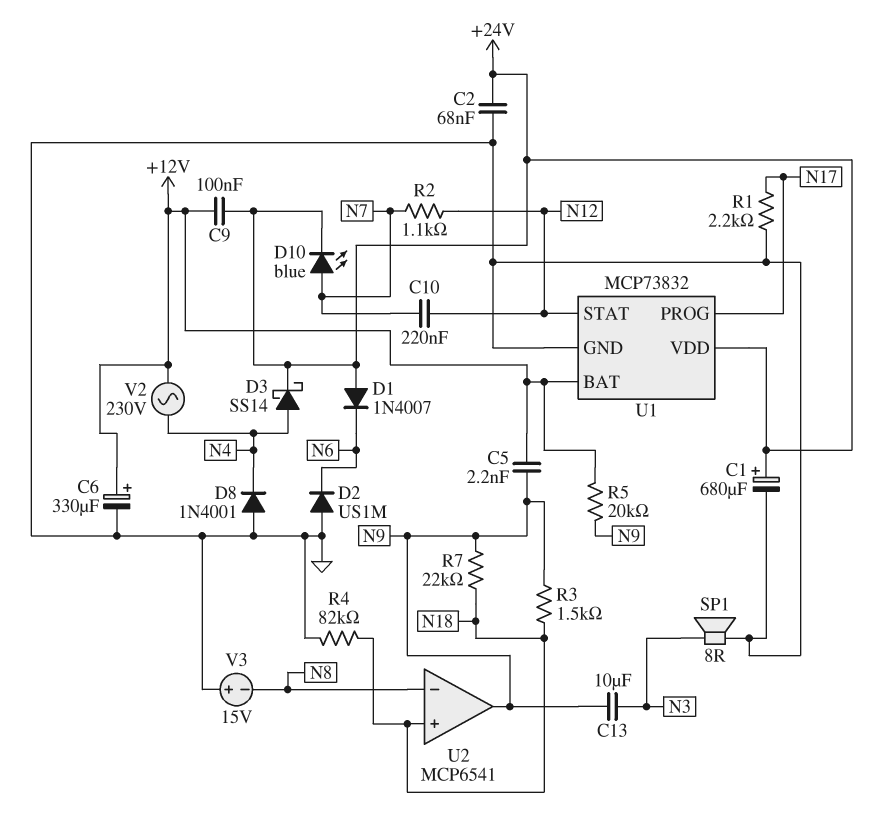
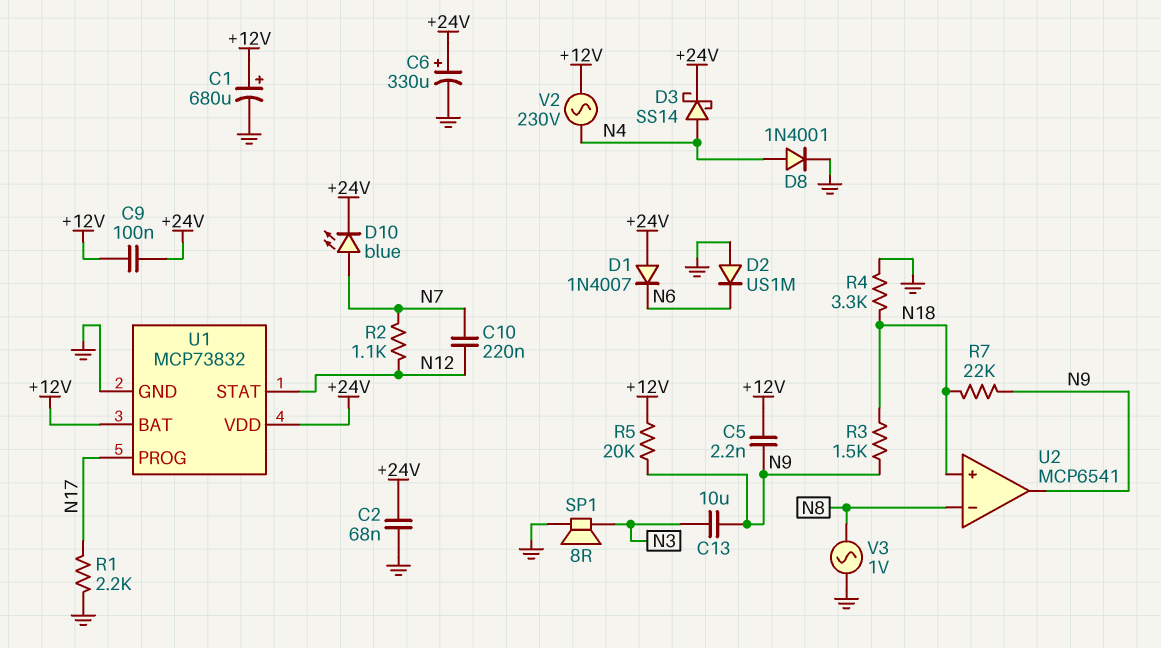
C1: 680uF (plus +24V, minus GND) -> 680uF (plus +12V, minus GND)
C6: 330uF (plus +12V, minus GND) -> 330uF (plus +24V, minus GND)
D8: diode 1N4001 (A GND, K N4) -> diode 1N4001 (A N4, K GND)
R4: 82k (GND, N18) -> 3.3k (GND, N18)
V3: 15V (plus GND, minus N8) -> AC 1V (GND, N8)

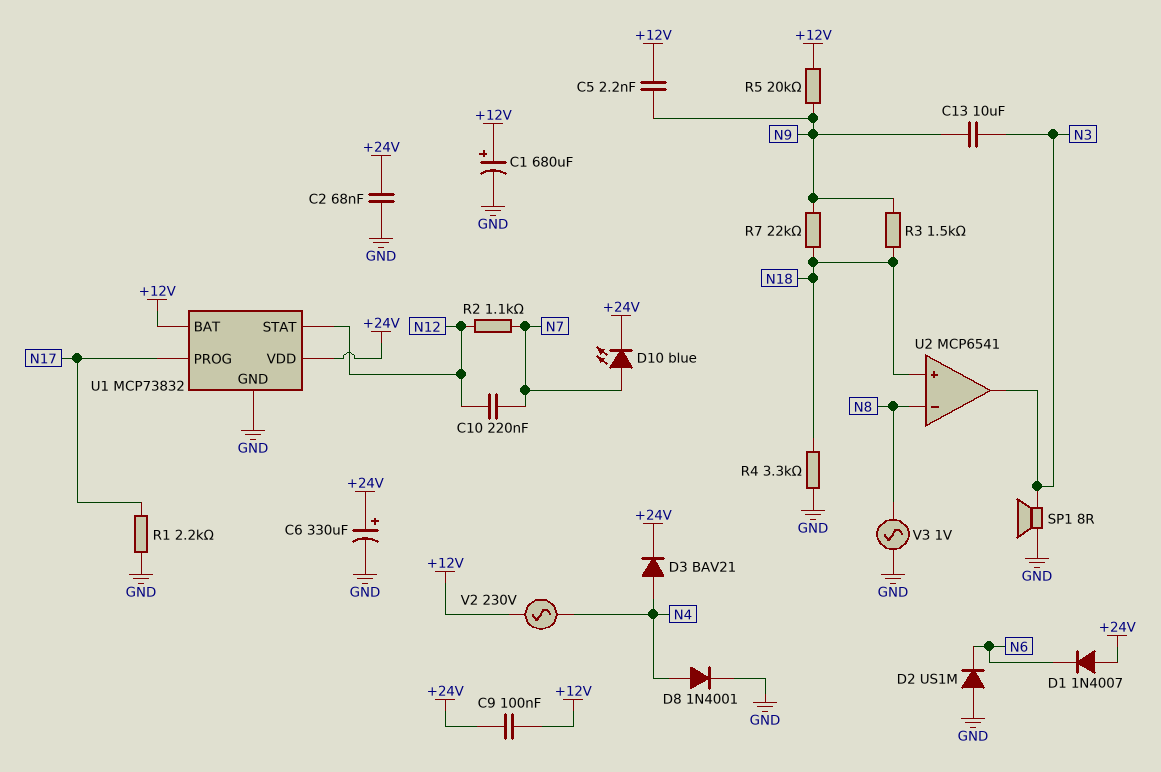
D3: schottky SS14 (A N4, K +24V) -> diode BAV21 (A N4, K +24V)
U2 pin out: N9 -> N3

